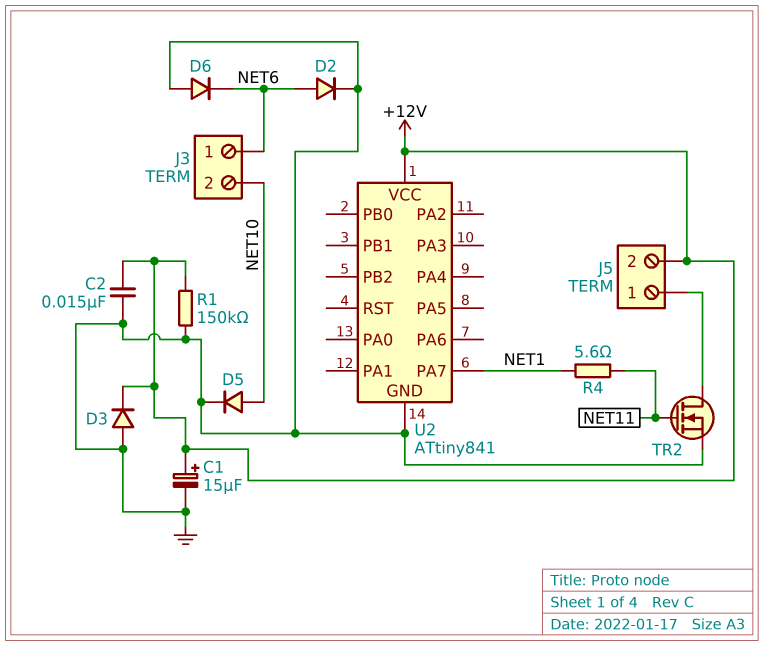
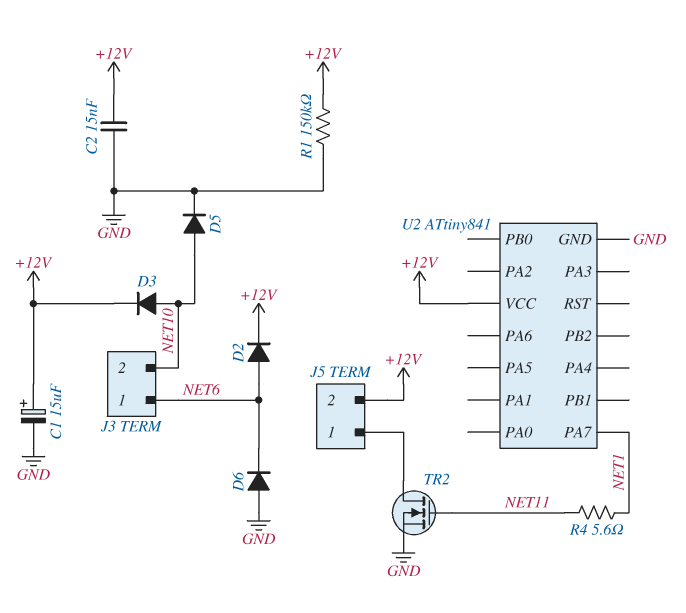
D2: diode (A NET6, K GND) -> diode (A NET6, K +12V)
D3: diode (A GND, K +12V) -> diode (A NET10, K +12V)

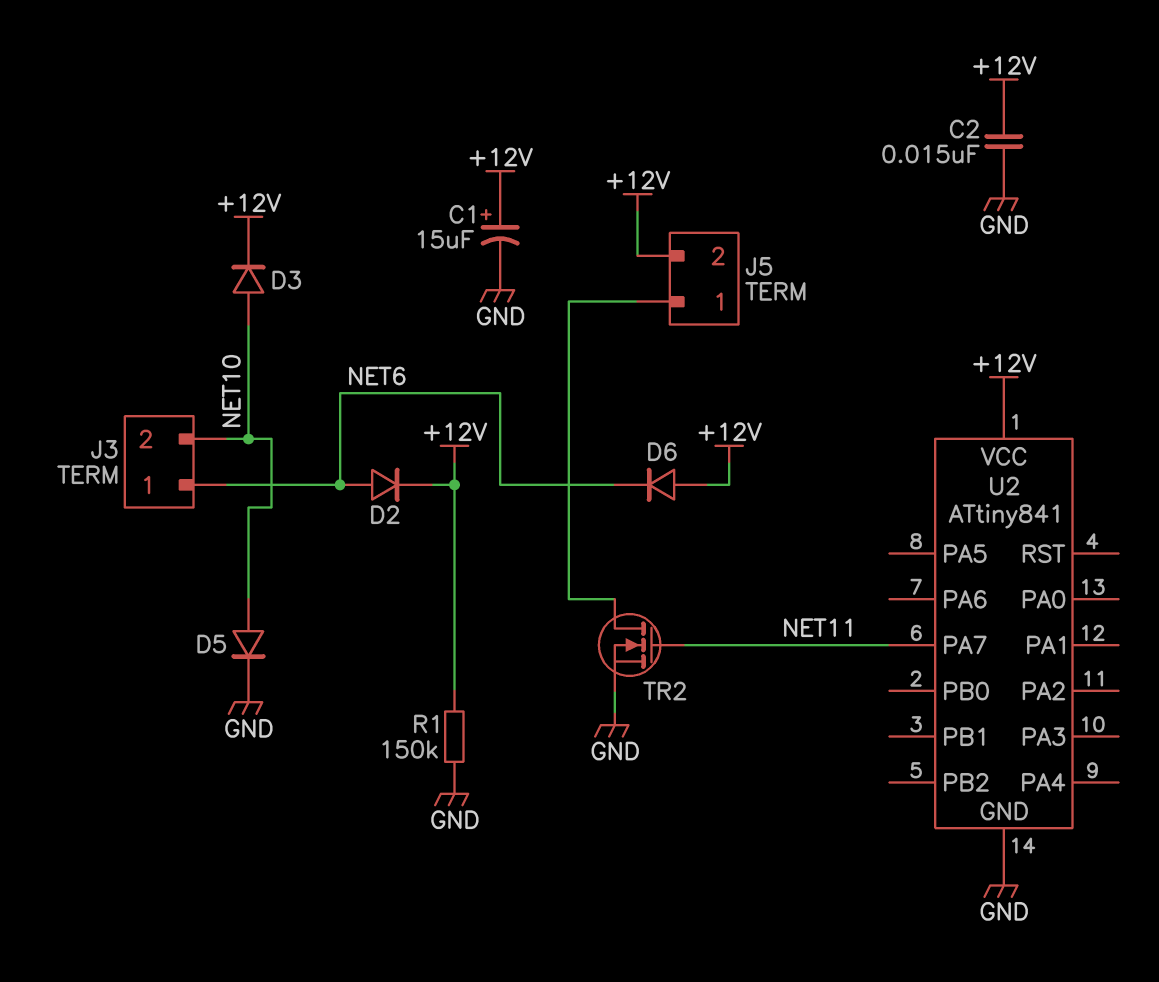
D6: diode (A GND, K NET6) -> diode (A +12V, K NET6)
R4: 5.6 (NET1, NET11) -> none
U2 pin PA7: NET1 -> NET11

